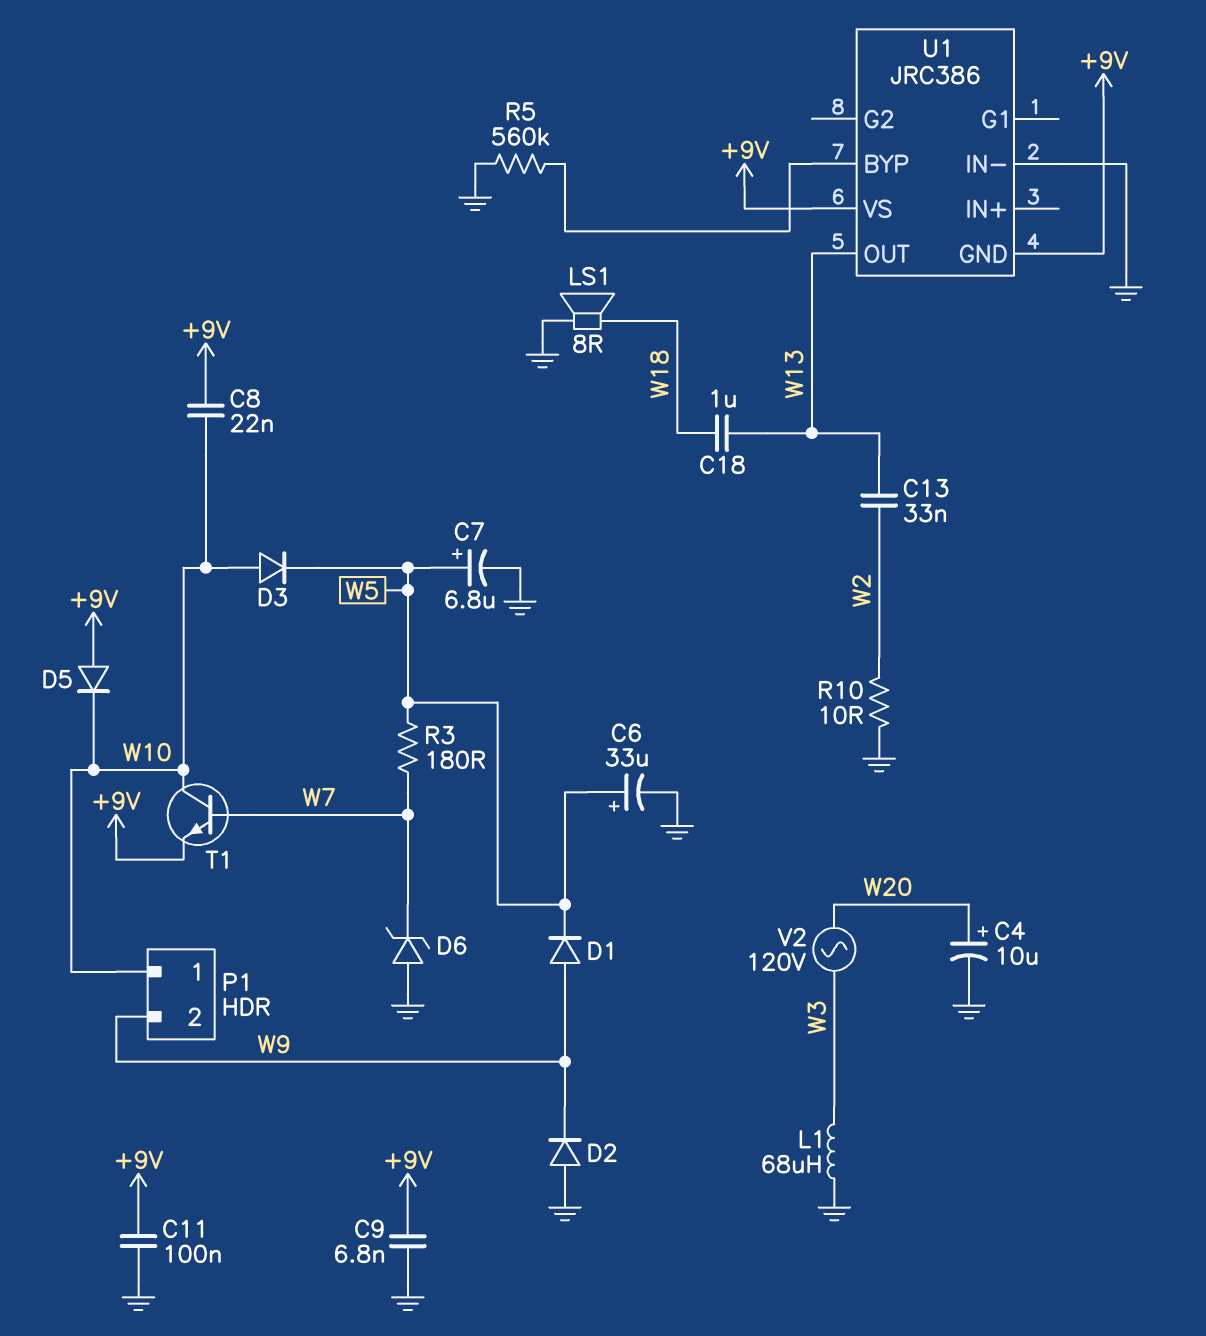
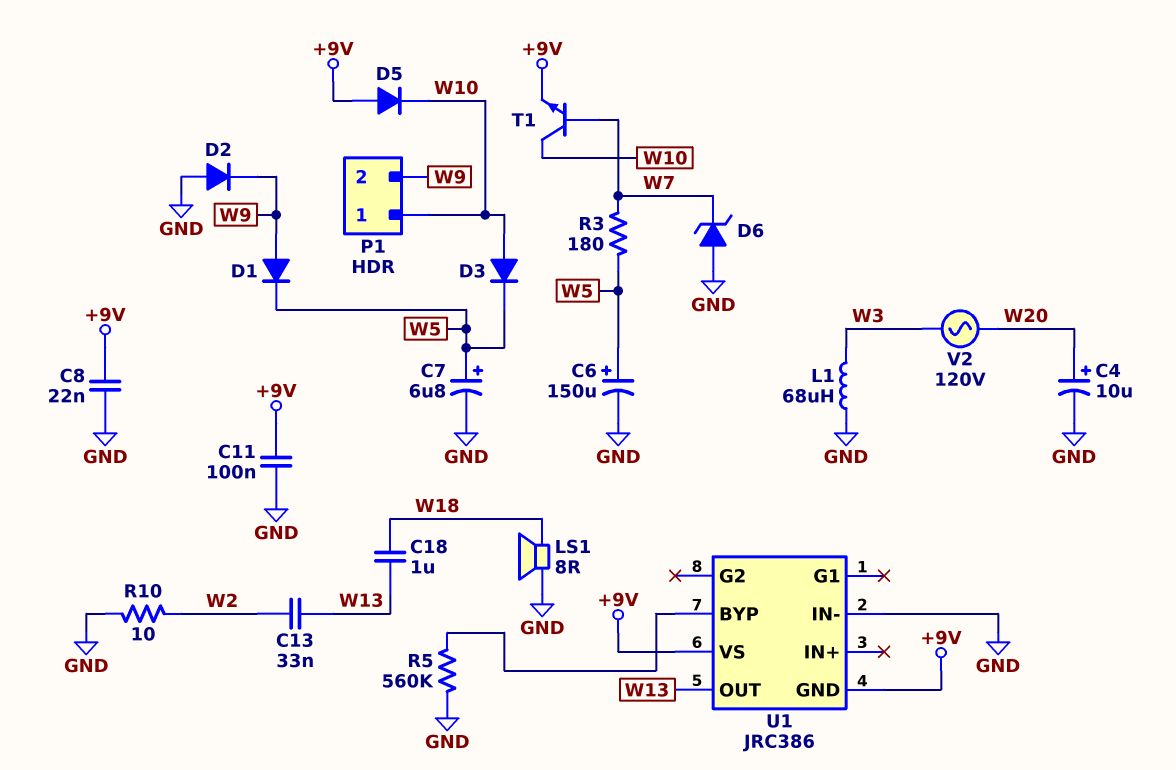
C6: 33uF (plus W5, minus GND) -> 150uF (plus W5, minus GND)
C8: 22nF (+9V, W10) -> 22nF (+9V, GND)
C9: 6.8nF (+9V, GND) -> none

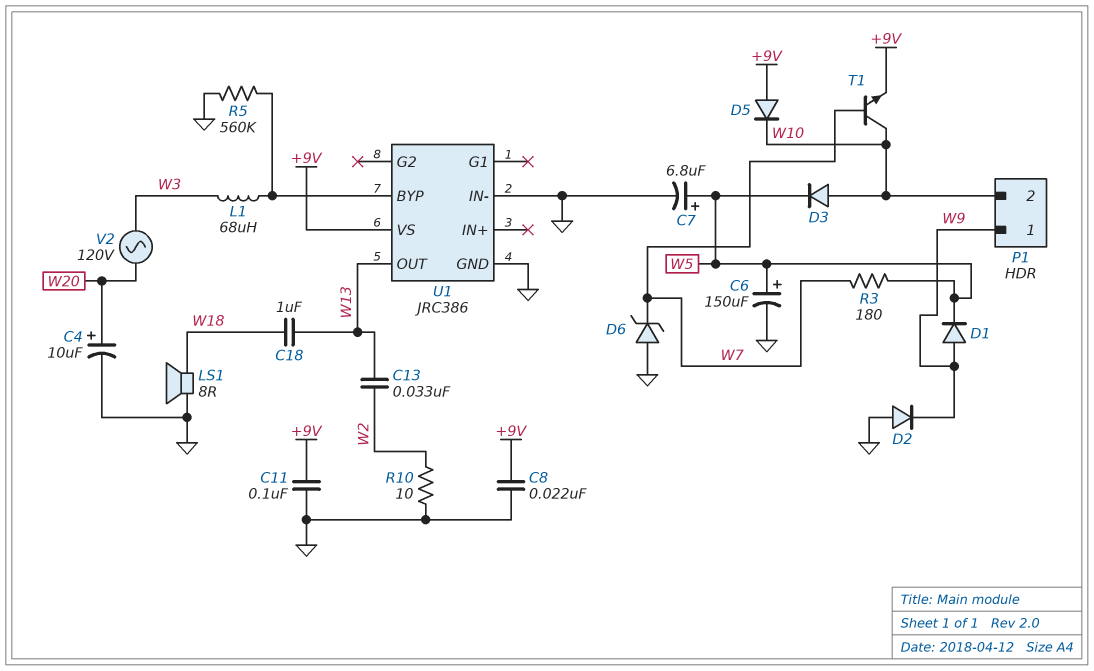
L1: 68uH (GND, W3) -> 68uH (U1/BYP, W3)
P1 pin 1: W10 -> W9
P1 pin 2: W9 -> W10
U1 pin GND: +9V -> GND

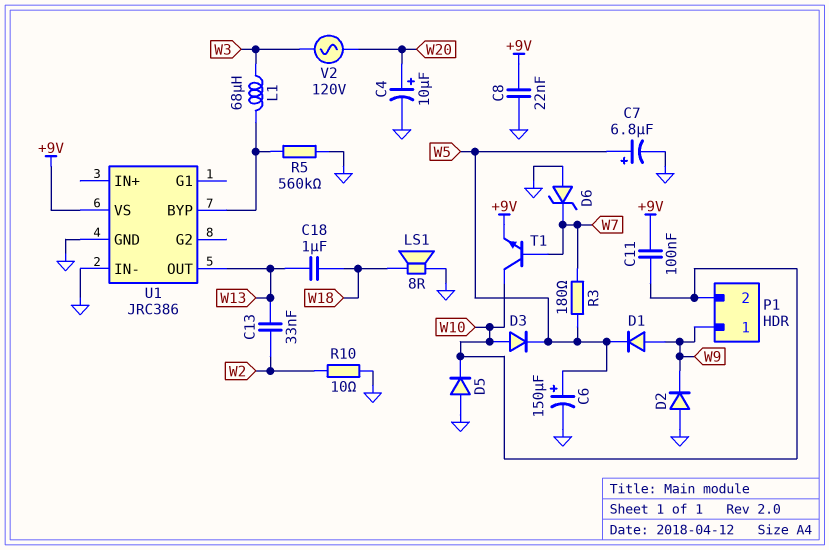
C11: 100nF (+9V, GND) -> 100nF (+9V, W10)
D5: diode (A +9V, K W10) -> diode (A GND, K W10)

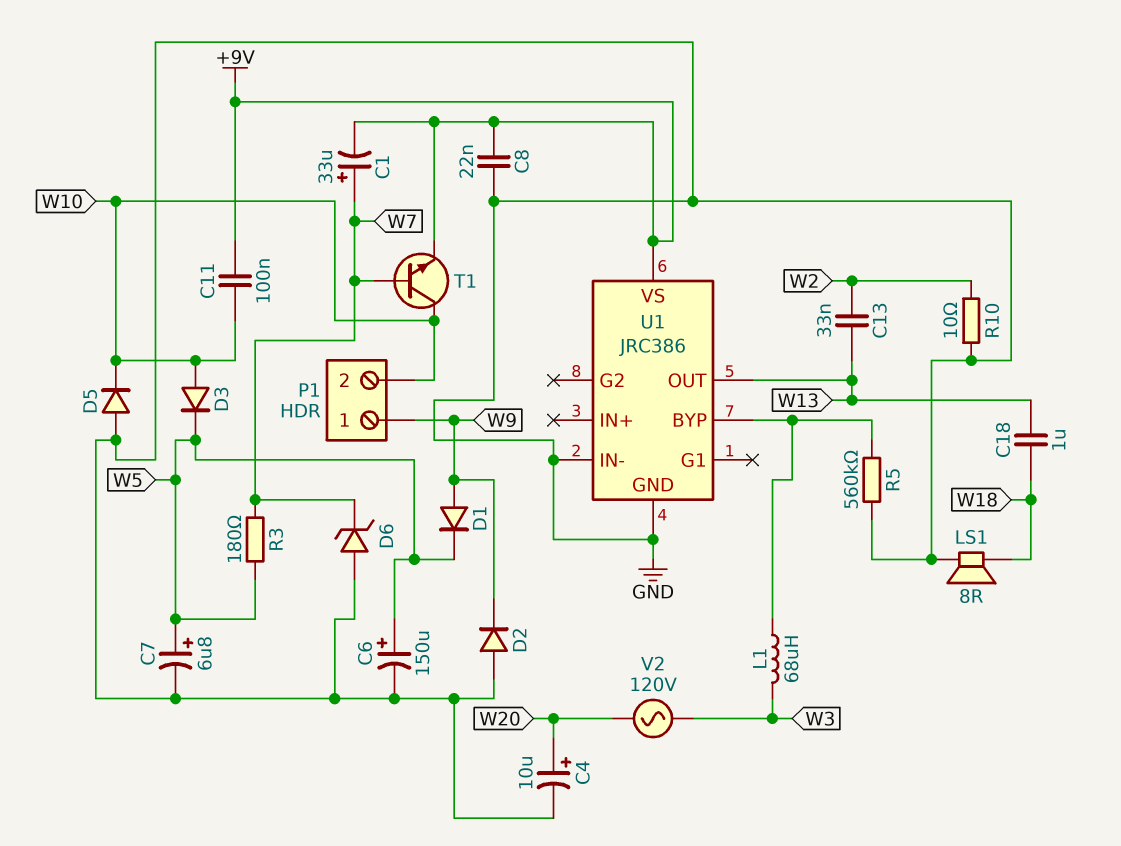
C1: none -> 33uF (plus W7, minus +9V)

